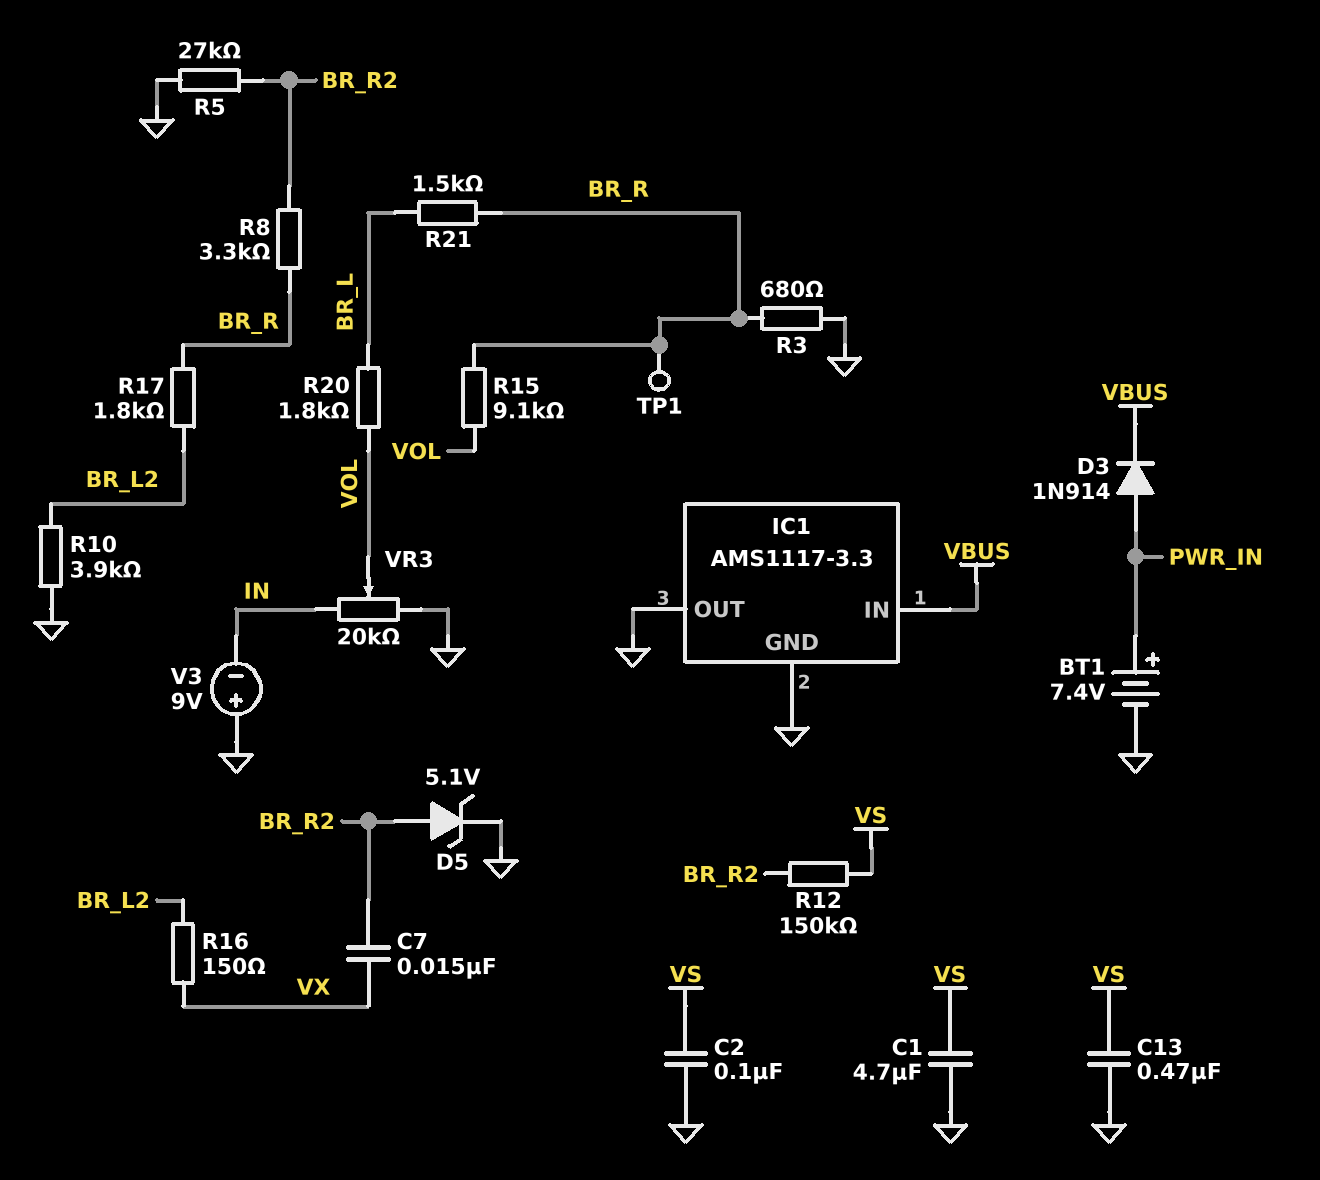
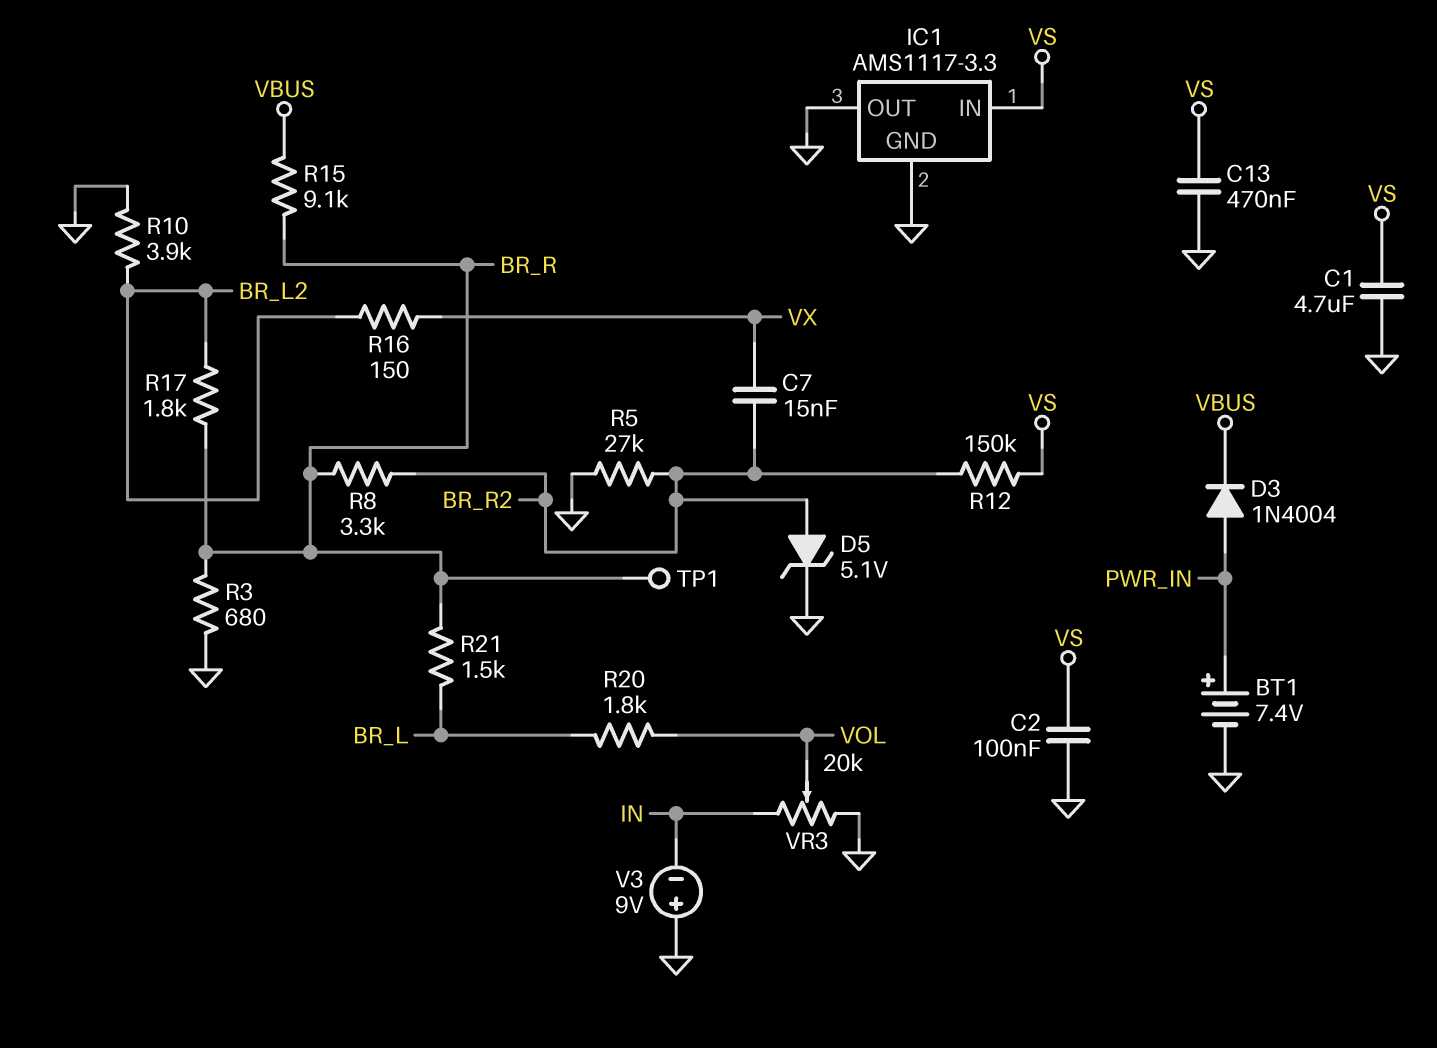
D3: diode 1N914 (A PWR_IN, K VBUS) -> diode 1N4004 (A PWR_IN, K VBUS)
IC1 pin IN: VBUS -> VS
R15: 9.1k (BR_R, VOL) -> 9.1k (BR_R, VBUS)

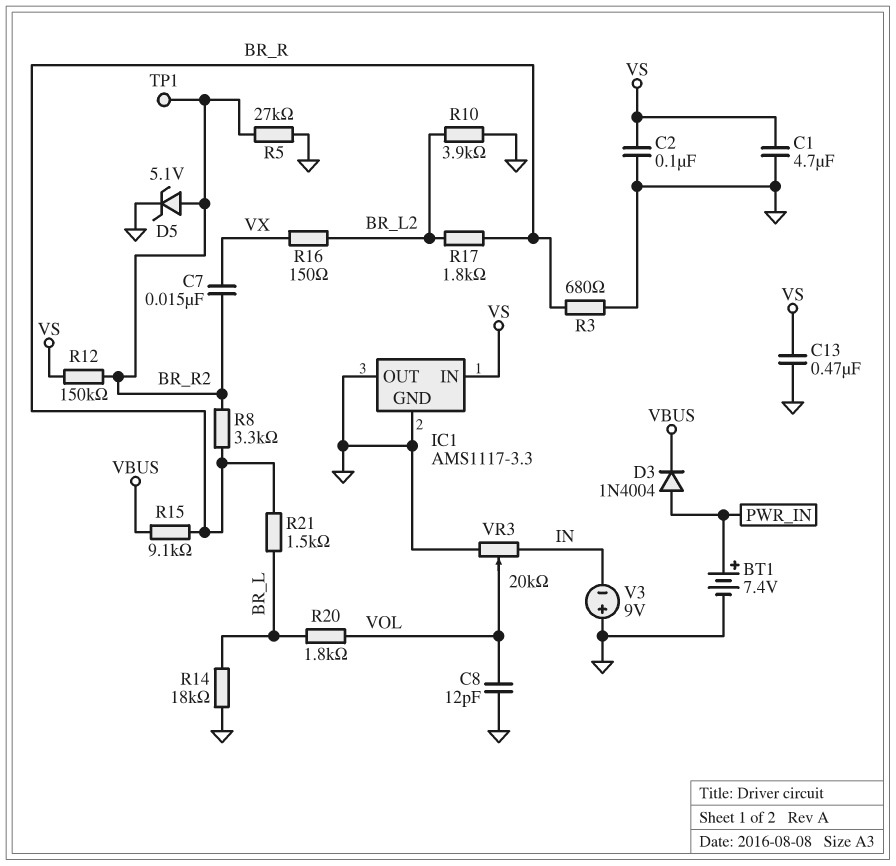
C8: none -> 12pF (GND, VOL)
R14: none -> 18k (BR_L, GND)
TP1: test point (BR_R) -> test point (BR_R2)

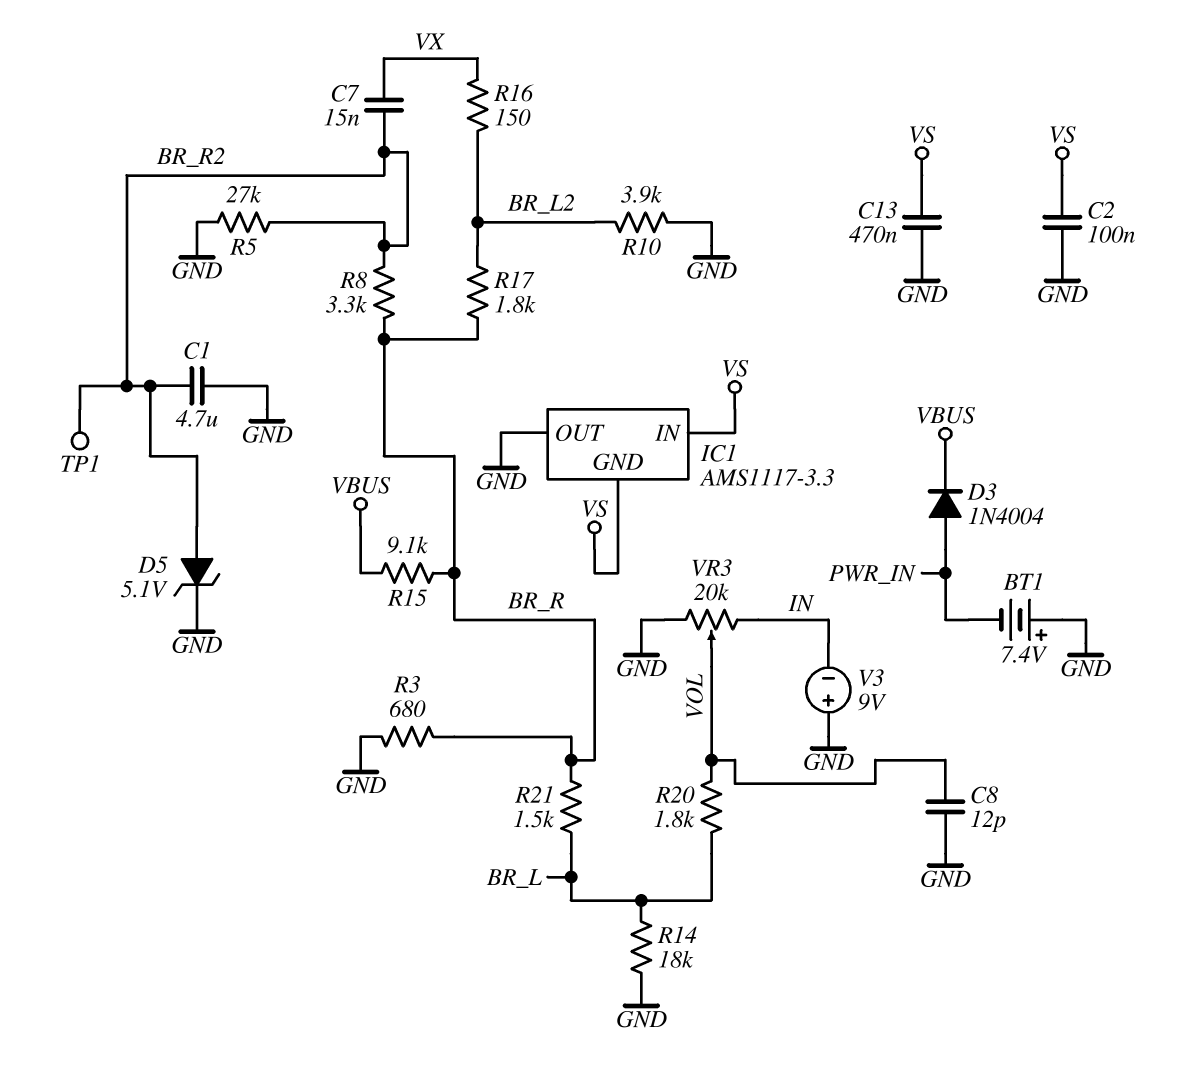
BT1: 7.4V (plus PWR_IN, minus GND) -> 7.4V (plus GND, minus PWR_IN)
C1: 4.7uF (GND, VS) -> 4.7uF (BR_R2, GND)
IC1 pin GND: GND -> VS
R12: 150k (BR_R2, VS) -> none

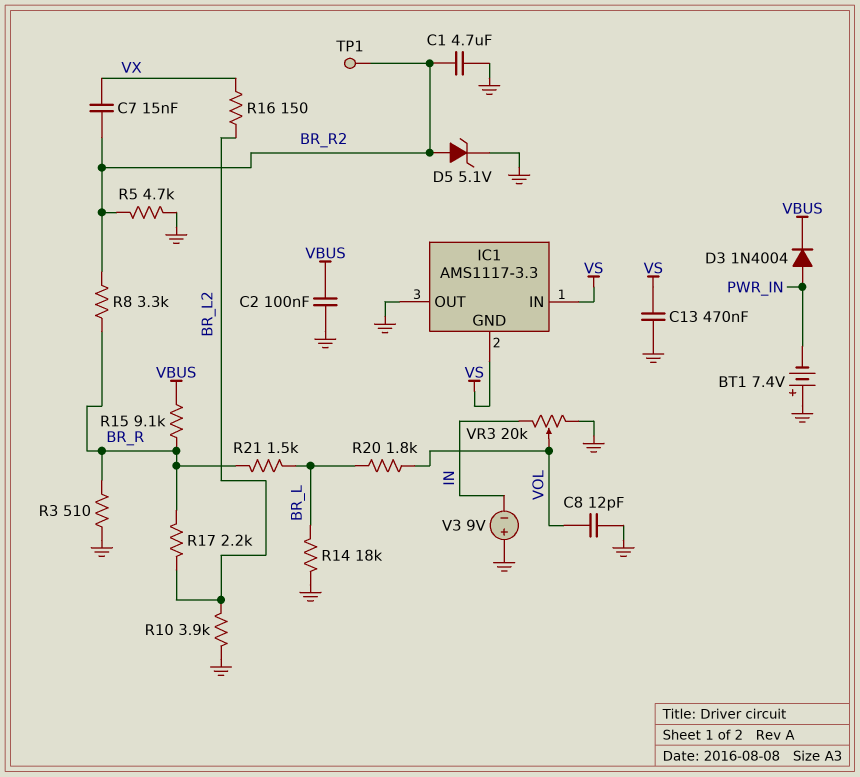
C2: 100nF (GND, VS) -> 100nF (GND, VBUS)
R3: 680 (BR_R, GND) -> 510 (BR_R, GND)
R5: 27k (BR_R2, GND) -> 4.7k (BR_R2, GND)
R17: 1.8k (BR_L2, BR_R) -> 2.2k (BR_L2, BR_R)

